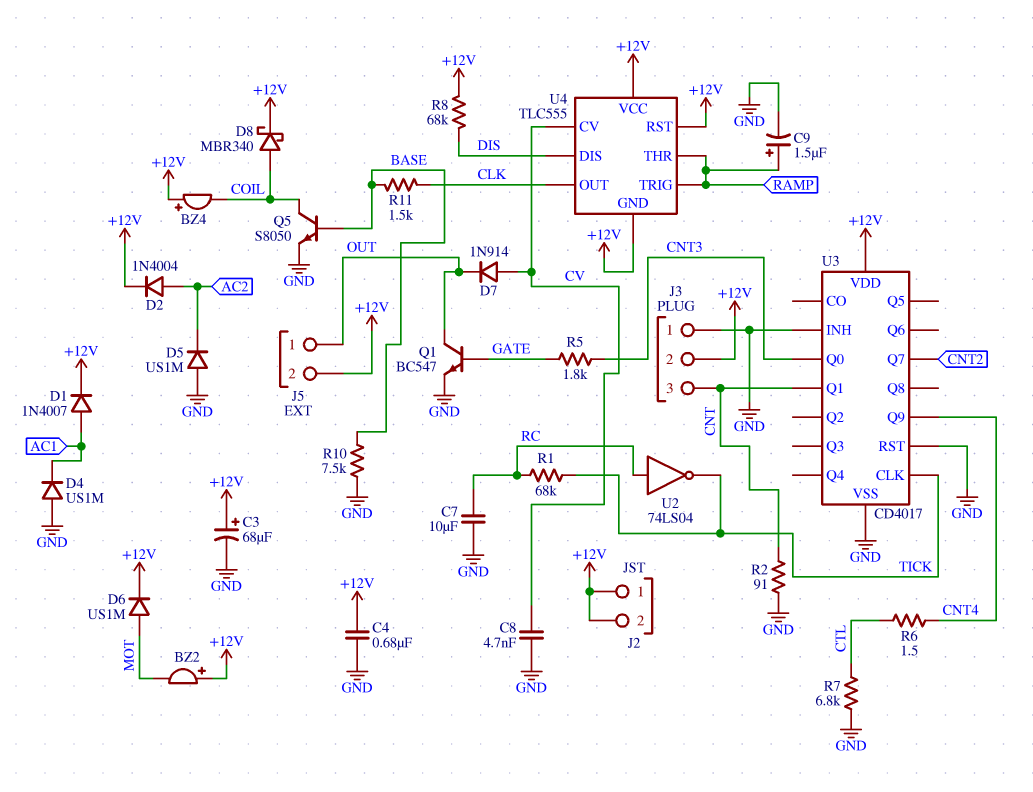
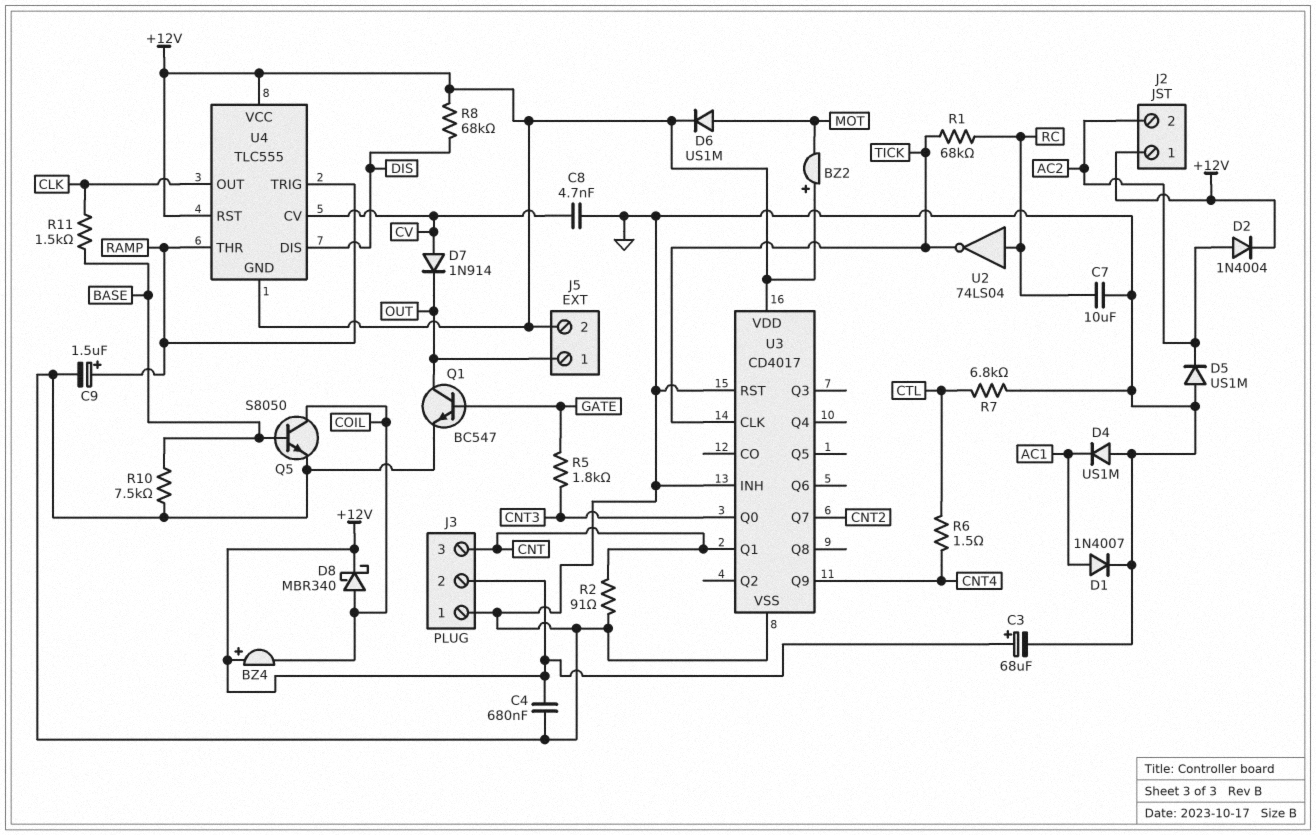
D1: diode 1N4007 (A AC1, K +12V) -> diode 1N4007 (A AC1, K GND)
J2 pin 2: +12V -> AC2

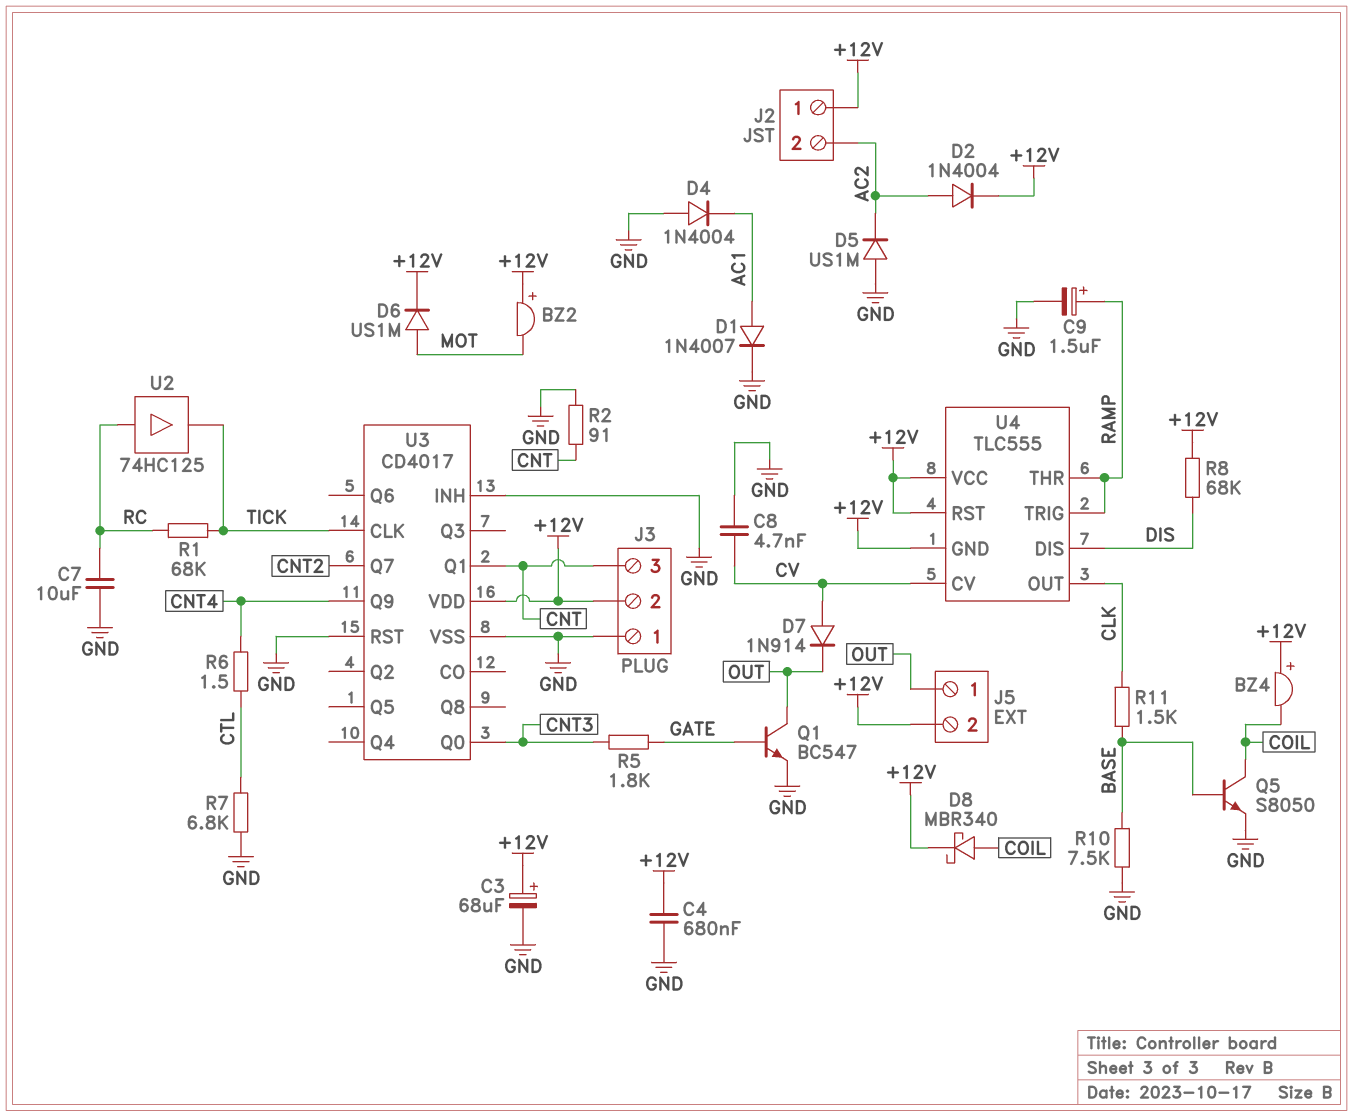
D4: diode US1M (A GND, K AC1) -> diode 1N4004 (A GND, K AC1)
U2: NOT 74LS04 (in RC, out TICK) -> buffer 74HC125 (in RC, out TICK)

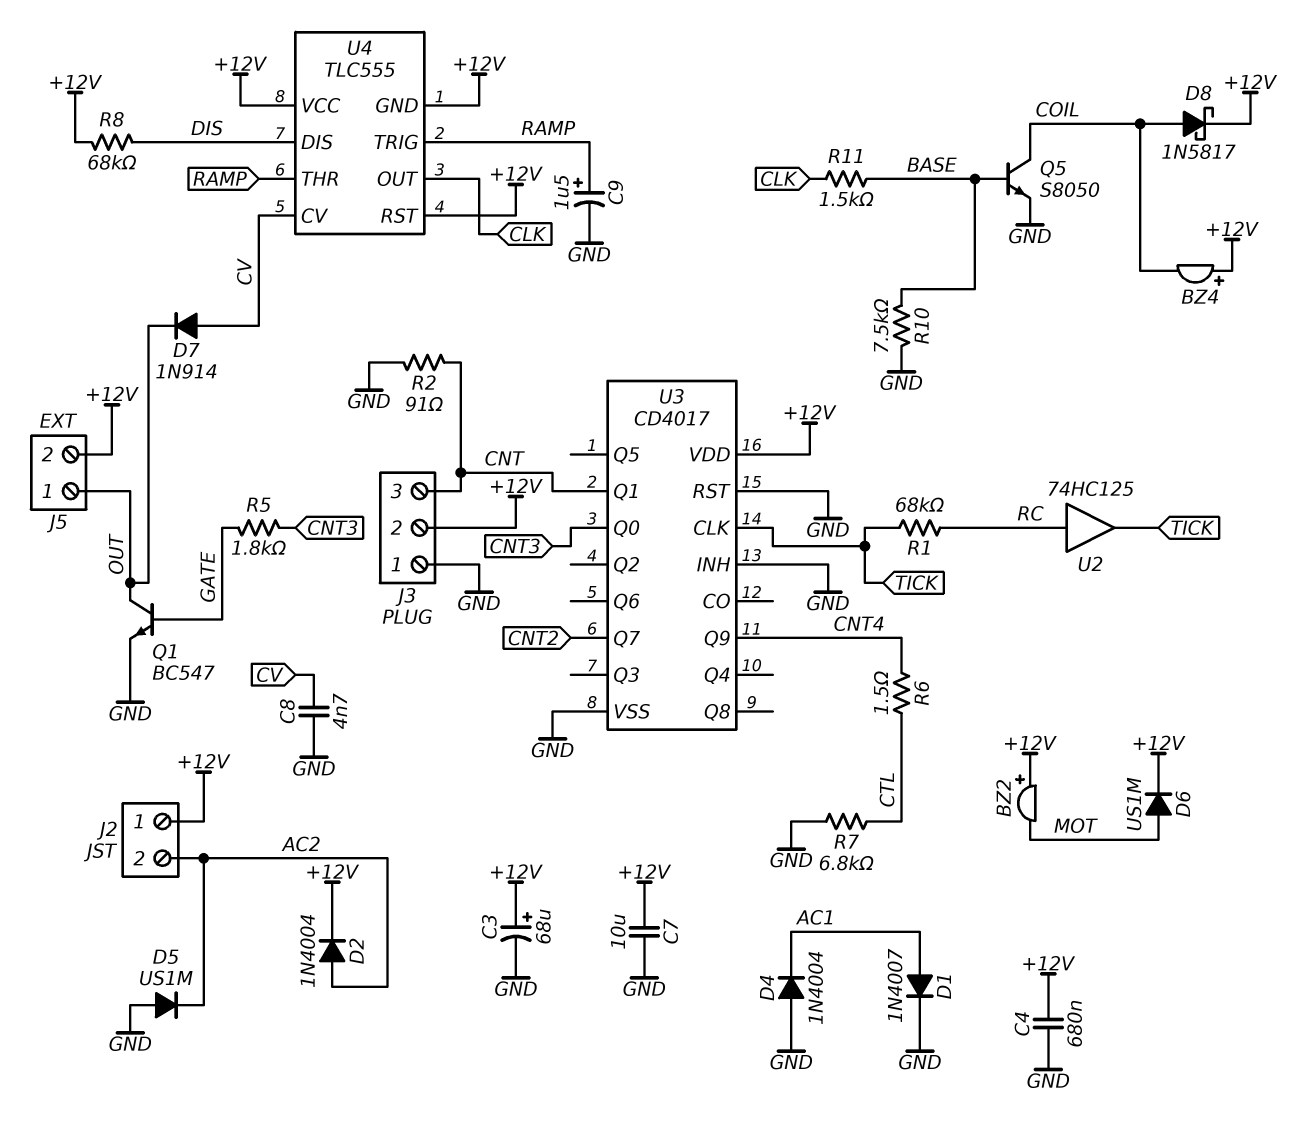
C7: 10uF (GND, RC) -> 10uF (+12V, GND)
D8: schottky MBR340 (A COIL, K +12V) -> schottky 1N5817 (A COIL, K +12V)

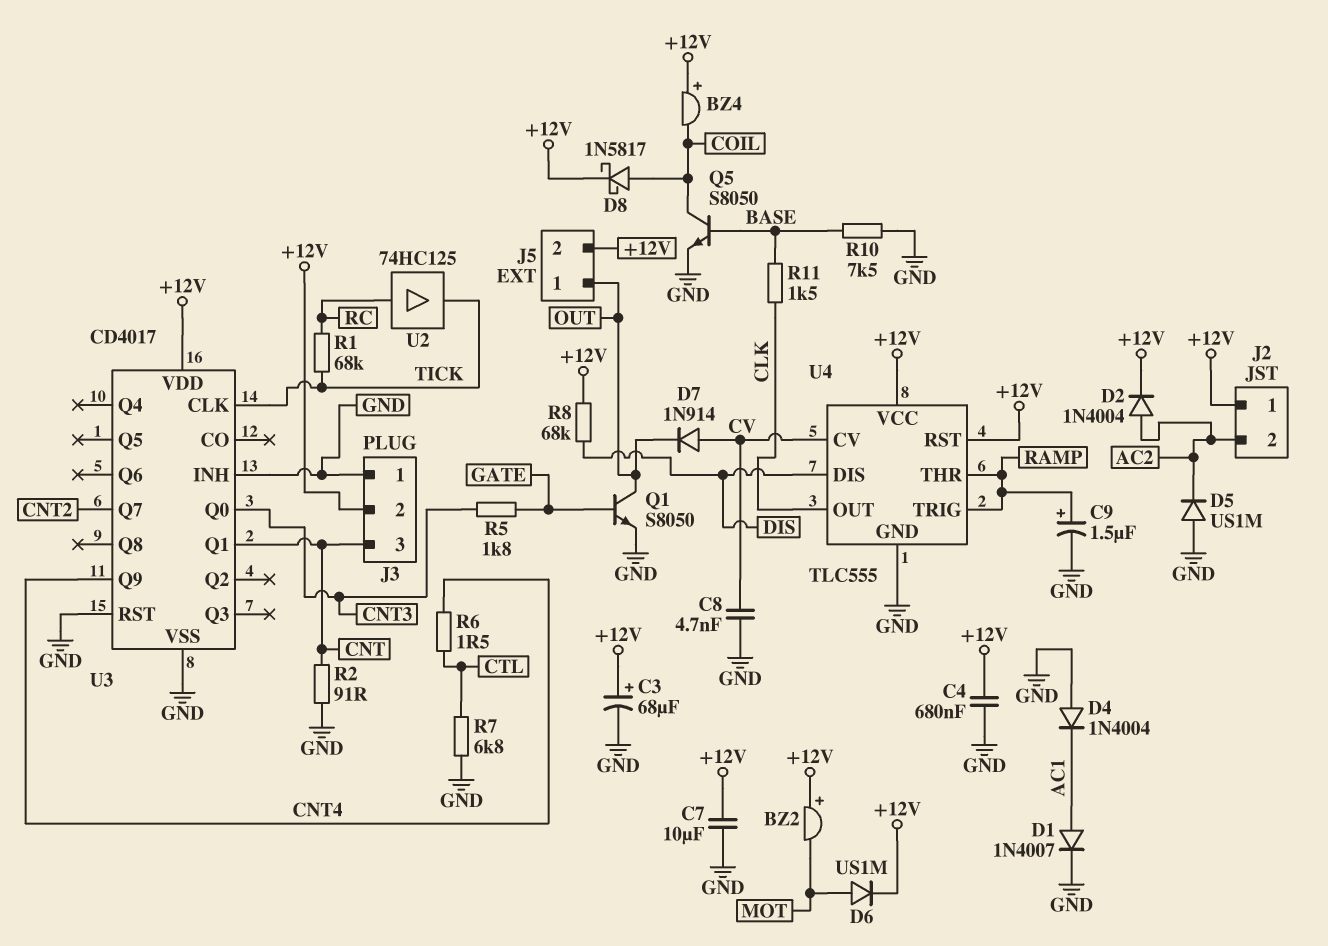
Q1: NPN BC547 (B GATE, C OUT, E GND) -> NPN S8050 (B GATE, C OUT, E GND)
U4 pin GND: +12V -> GND

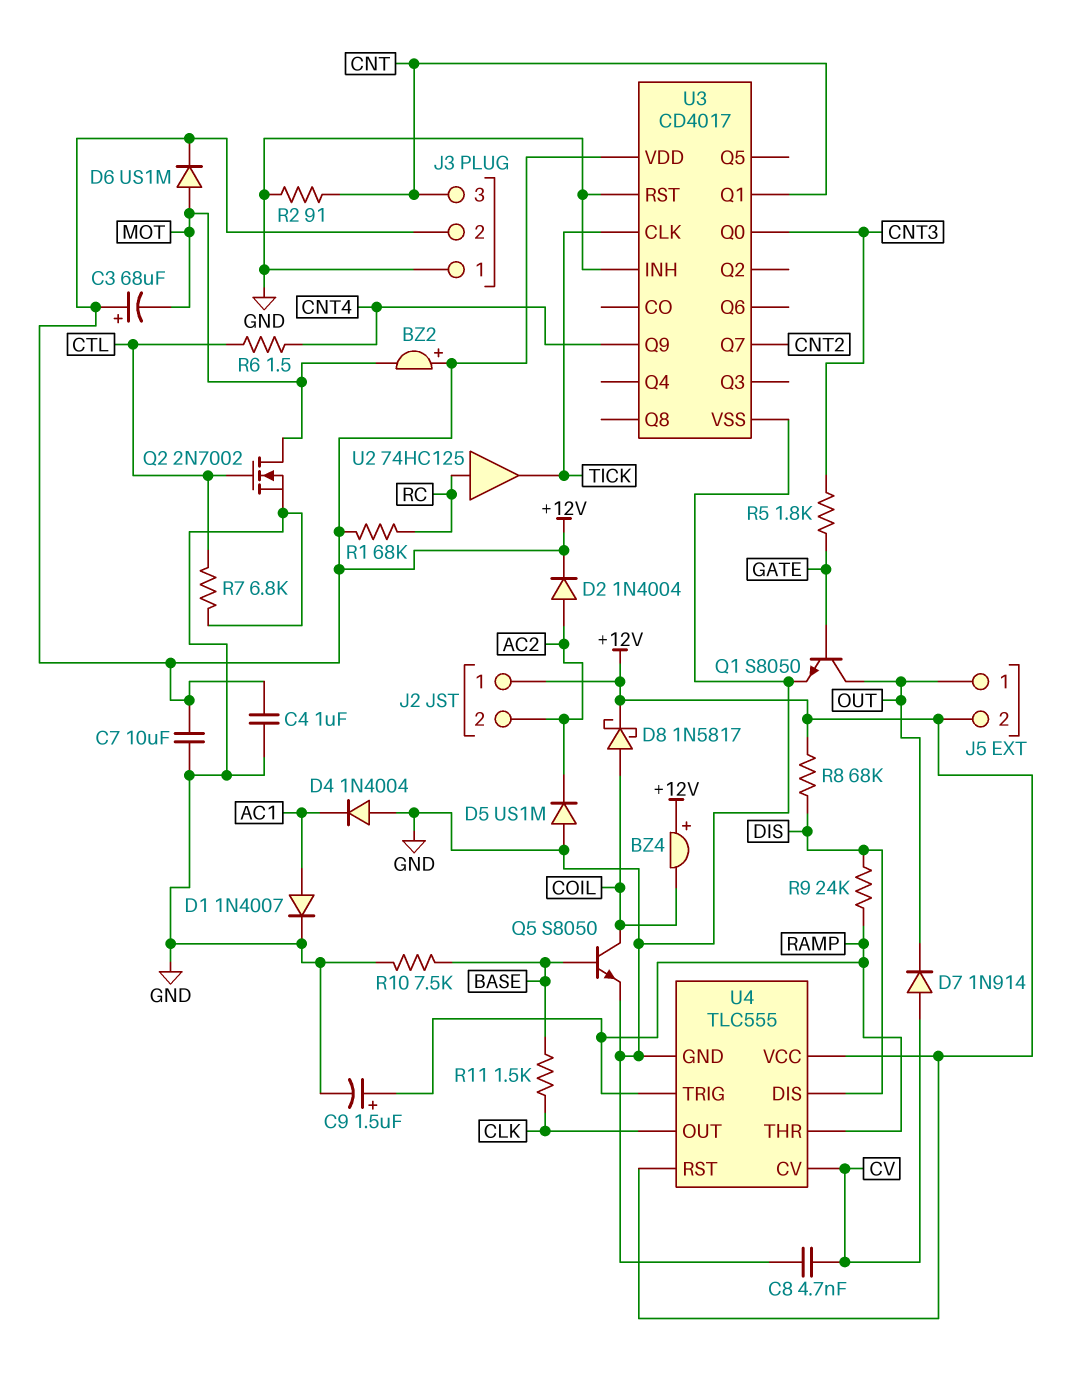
C3: 68uF (plus +12V, minus GND) -> 68uF (plus +12V, minus MOT)
C4: 680nF (+12V, GND) -> 1uF (+12V, GND)
Q2: none -> NMOS 2N7002 (G CTL, D MOT, S GND)
R1: 68k (RC, TICK) -> 68k (+12V, RC)
R9: none -> 24k (DIS, RAMP)

